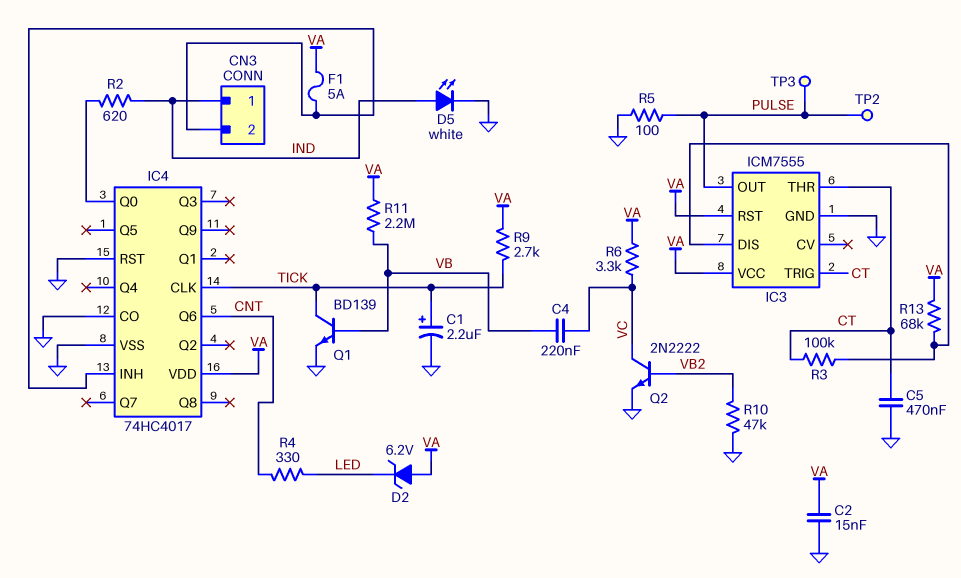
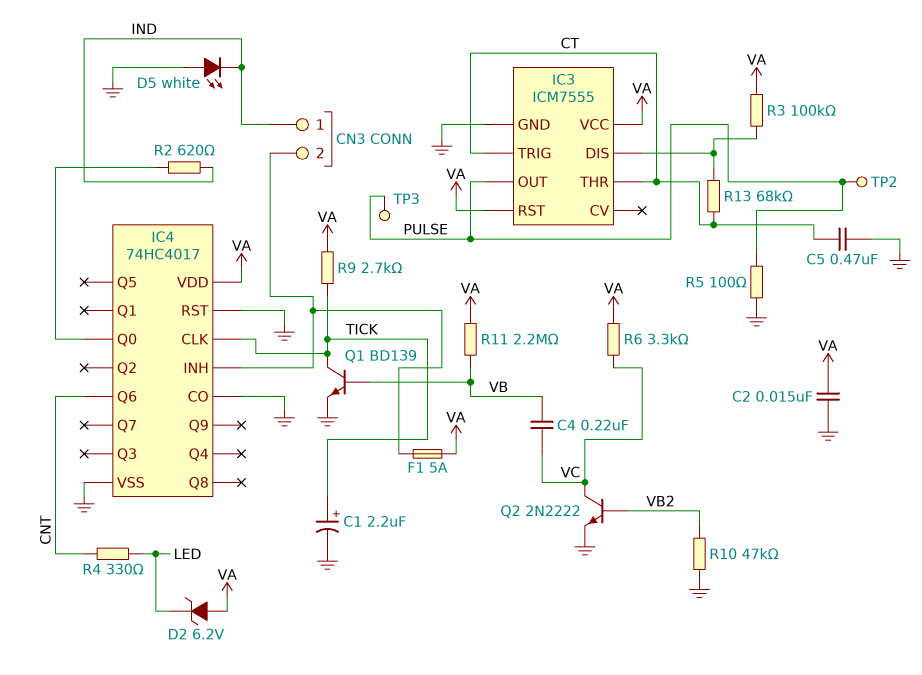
D5: LED white (A IND, K GND) -> LED white (A GND, K IND)
R3: 100k (CT, IC3/DIS) -> 100k (IC3/DIS, VA)
R13: 68k (IC3/DIS, VA) -> 68k (CT, IC3/DIS)

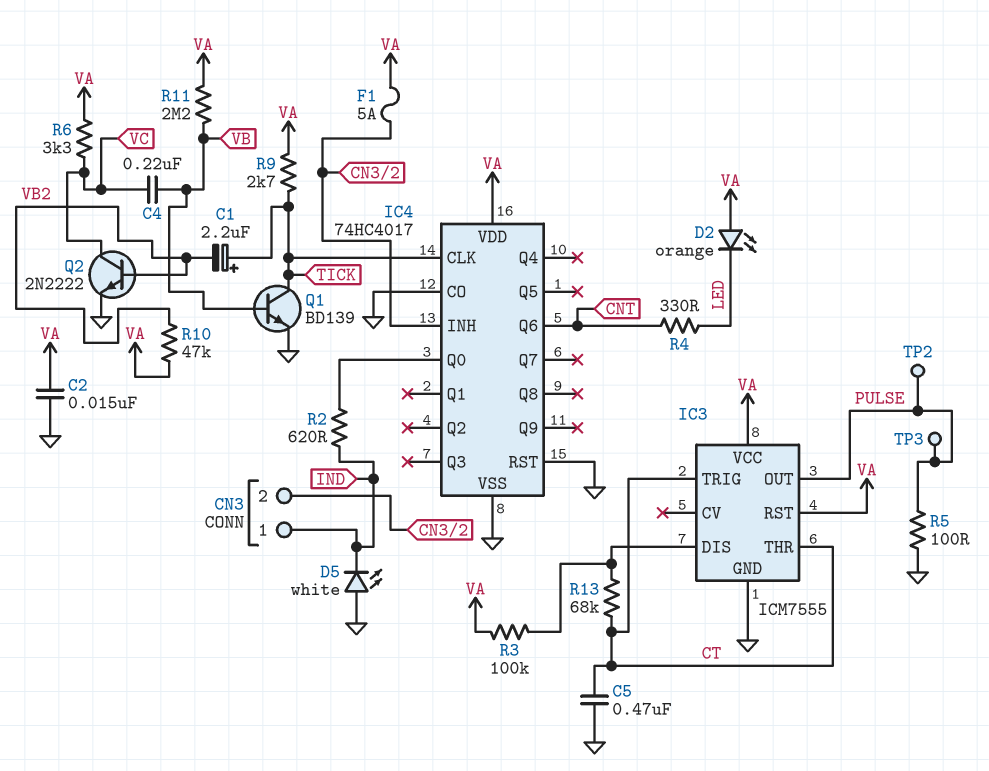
C1: 2.2uF (plus TICK, minus GND) -> 2.2uF (plus TICK, minus VB2)
D2: zener 6.2V (A VA, K LED) -> LED orange (A VA, K LED)
R10: 47k (GND, VB2) -> 47k (VA, VB2)

